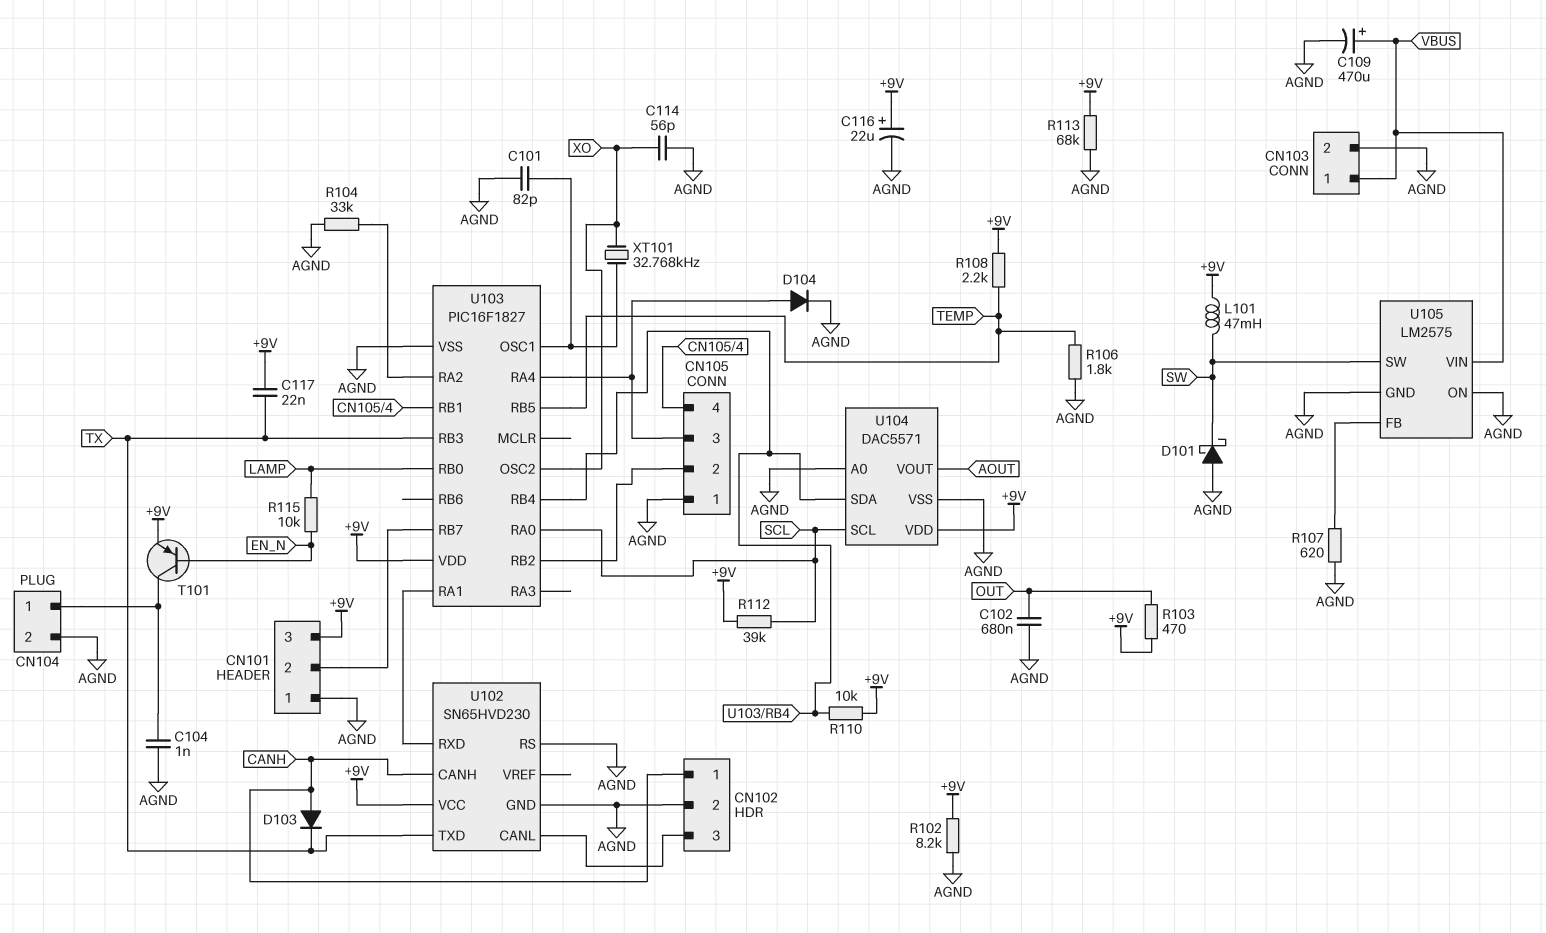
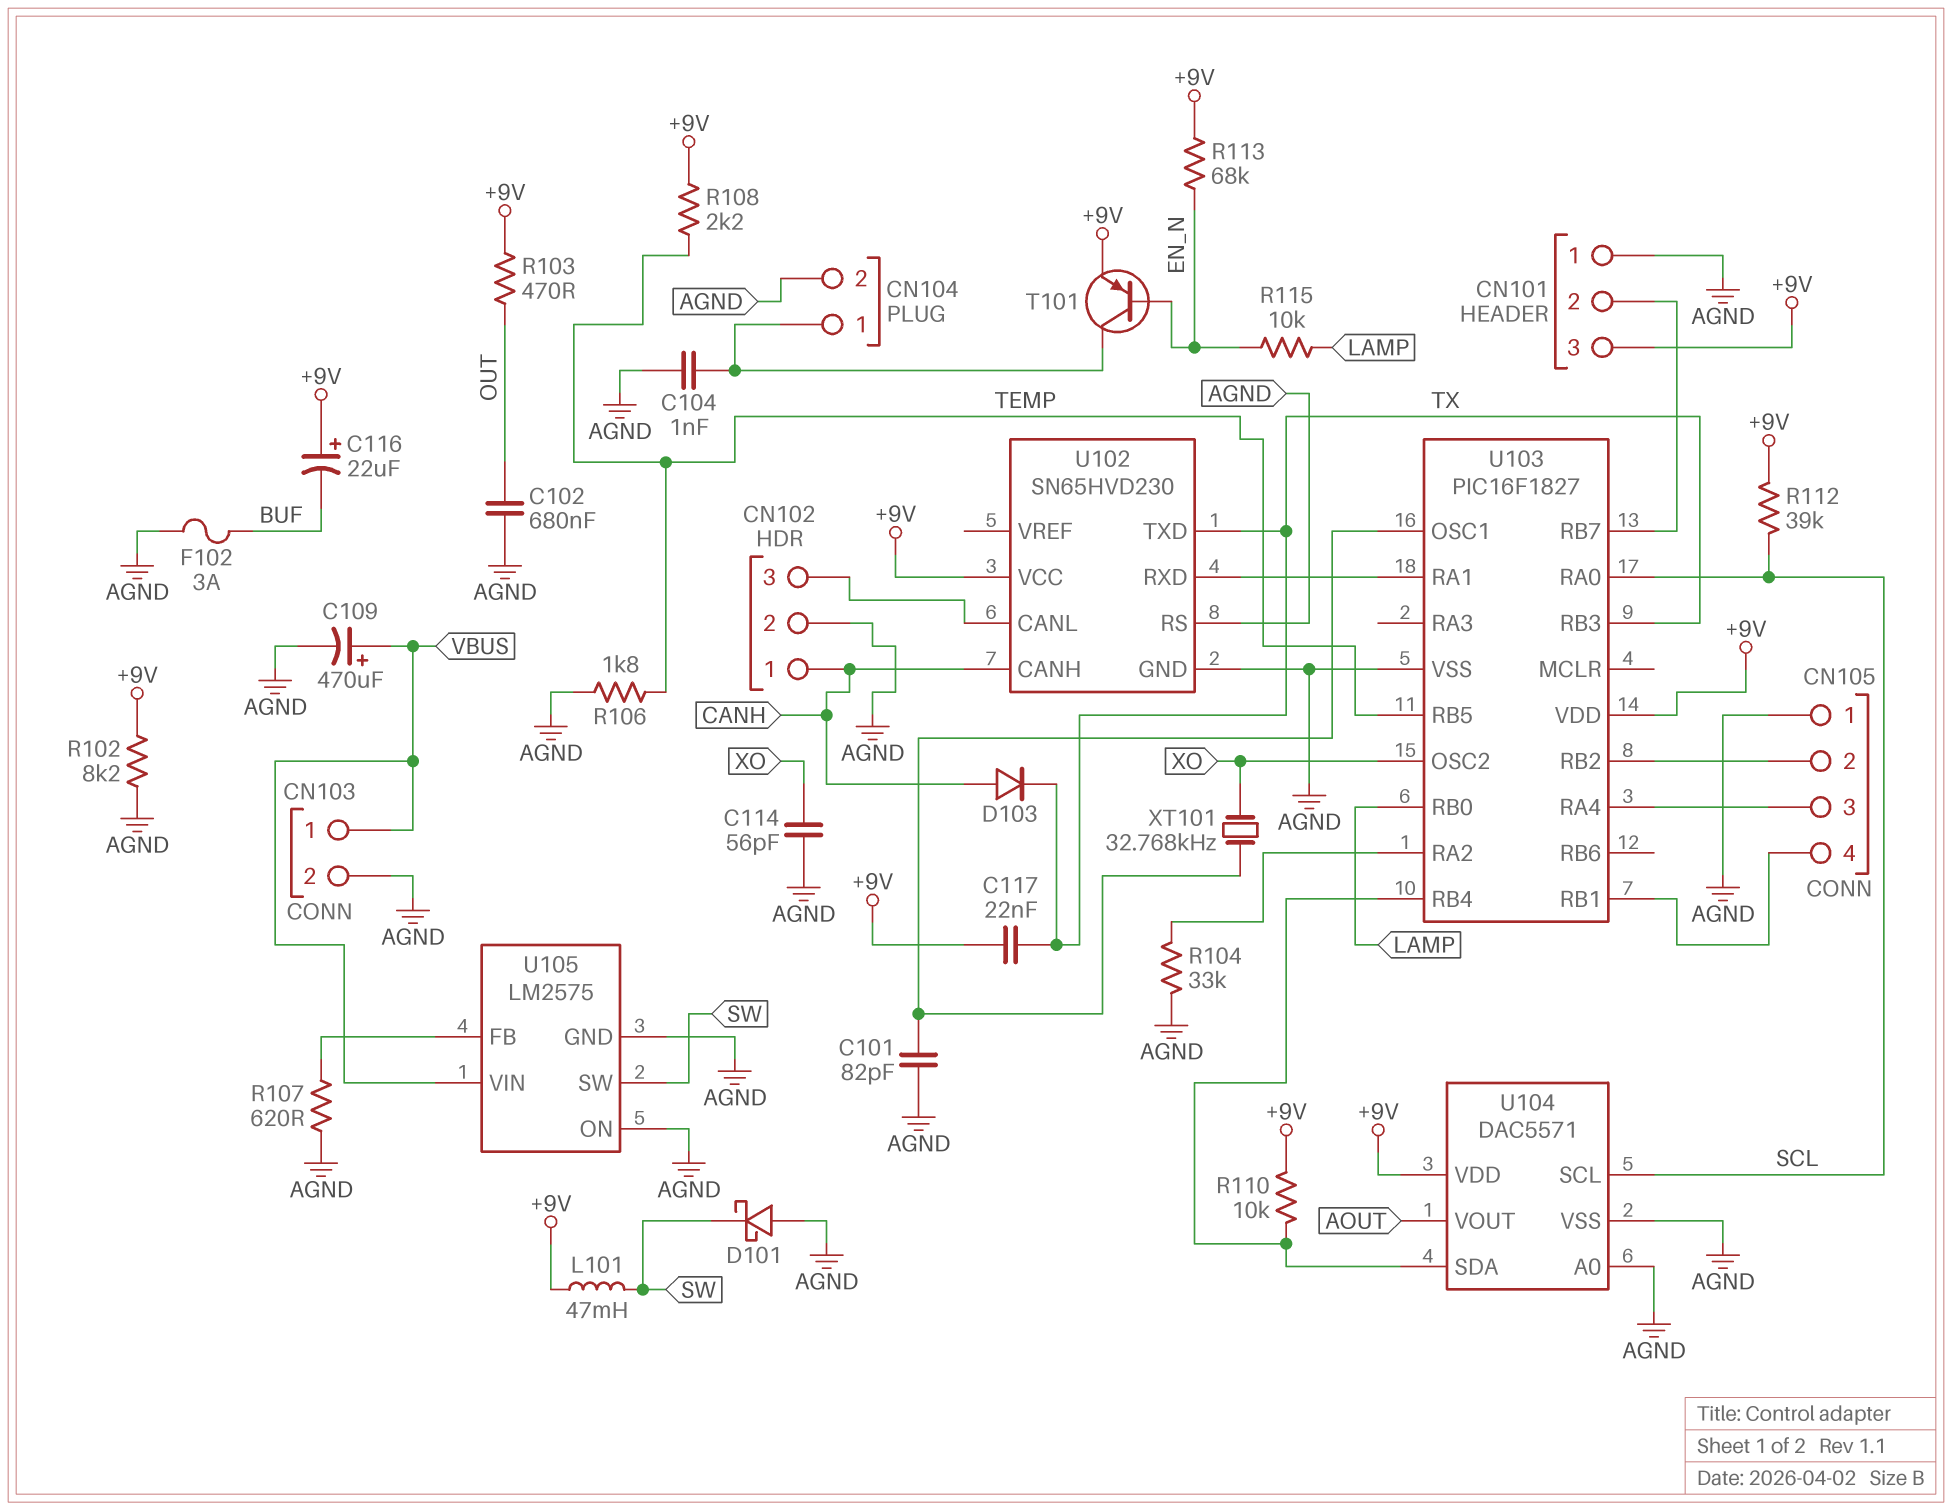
C116: 22uF (plus +9V, minus AGND) -> 22uF (plus +9V, minus BUF)
D104: diode (A CN105/3, K AGND) -> none
F102: none -> 3A (AGND, BUF)
R113: 68k (+9V, AGND) -> 68k (+9V, EN_N)

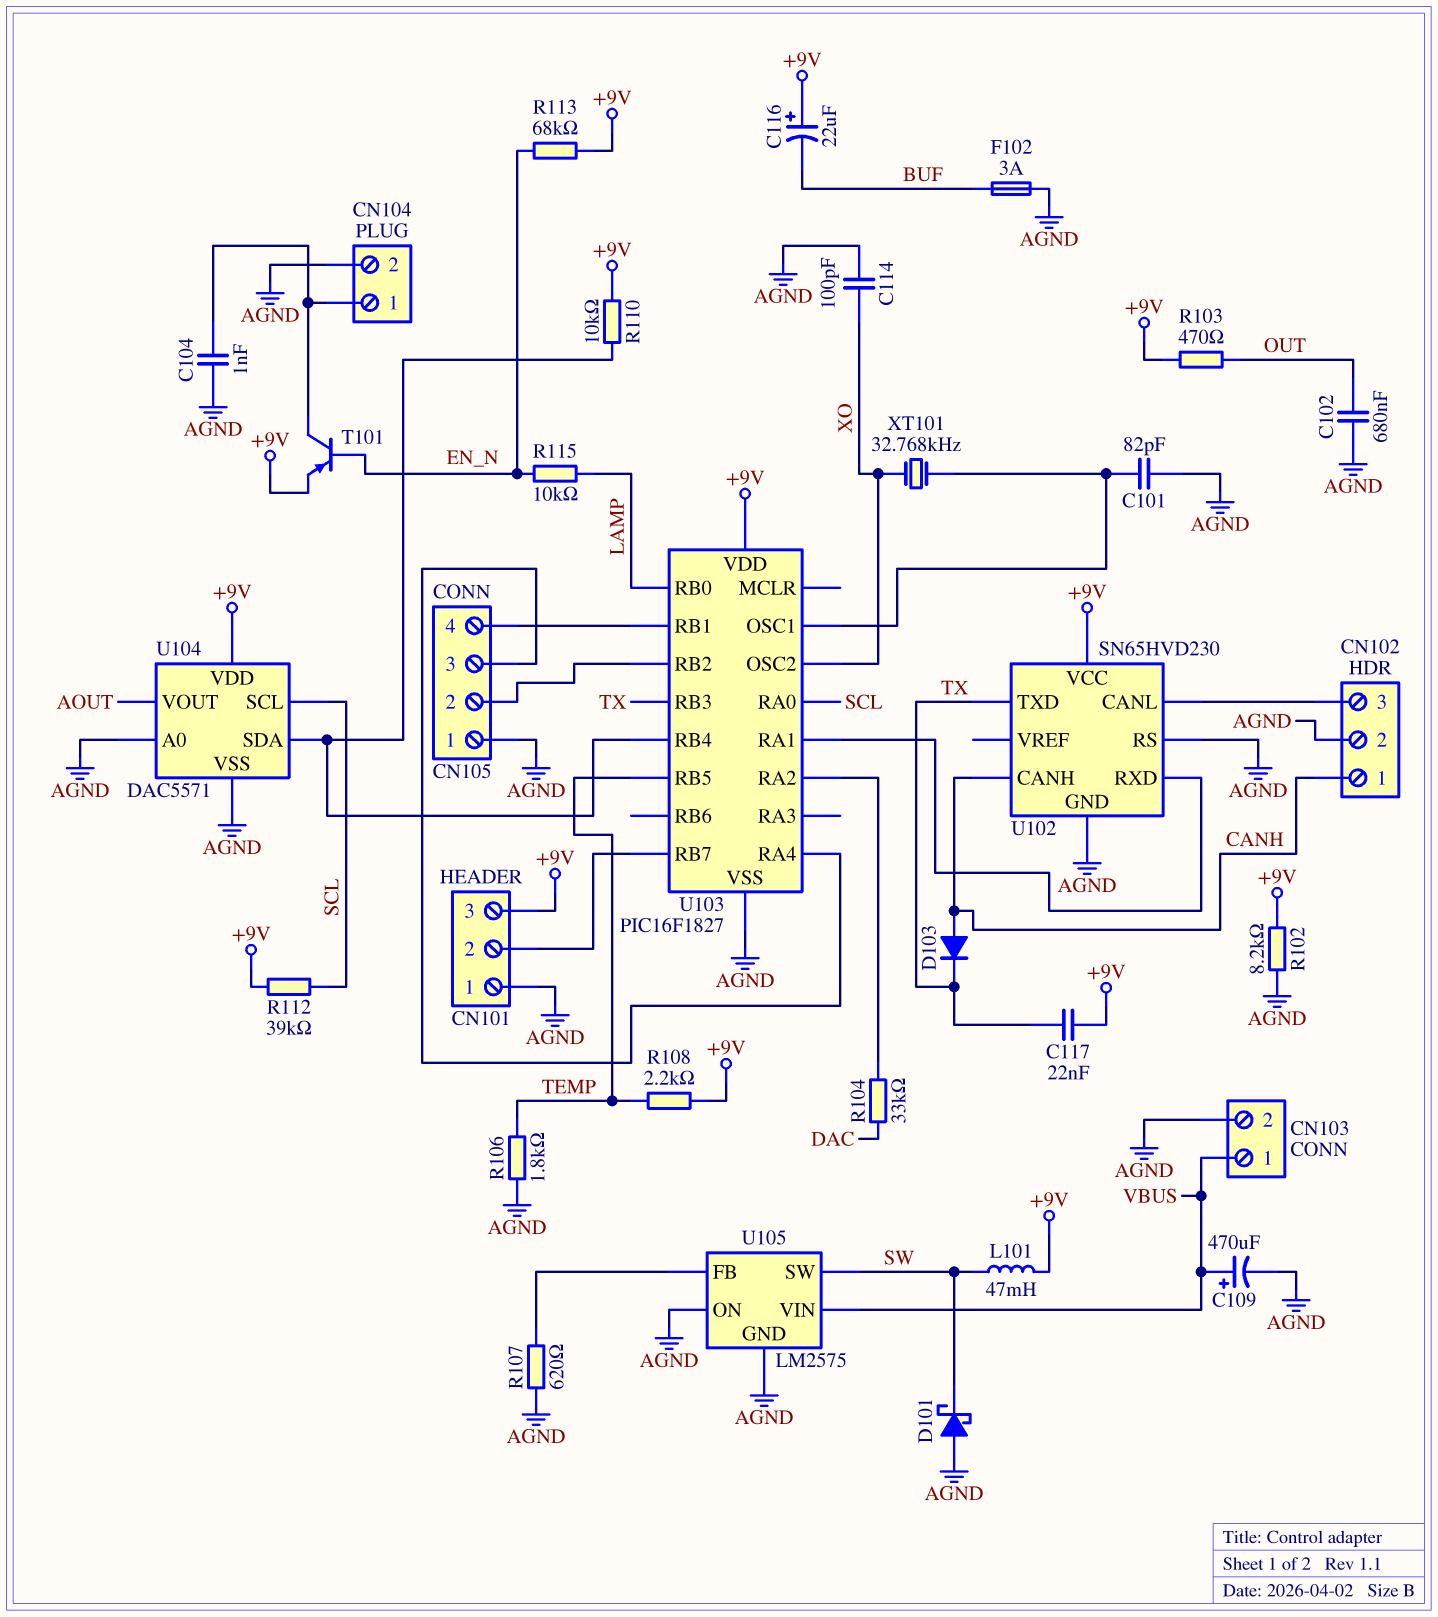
C114: 56pF (AGND, XO) -> 100pF (AGND, XO)
R104: 33k (AGND, U103/RA2) -> 33k (DAC, U103/RA2)

